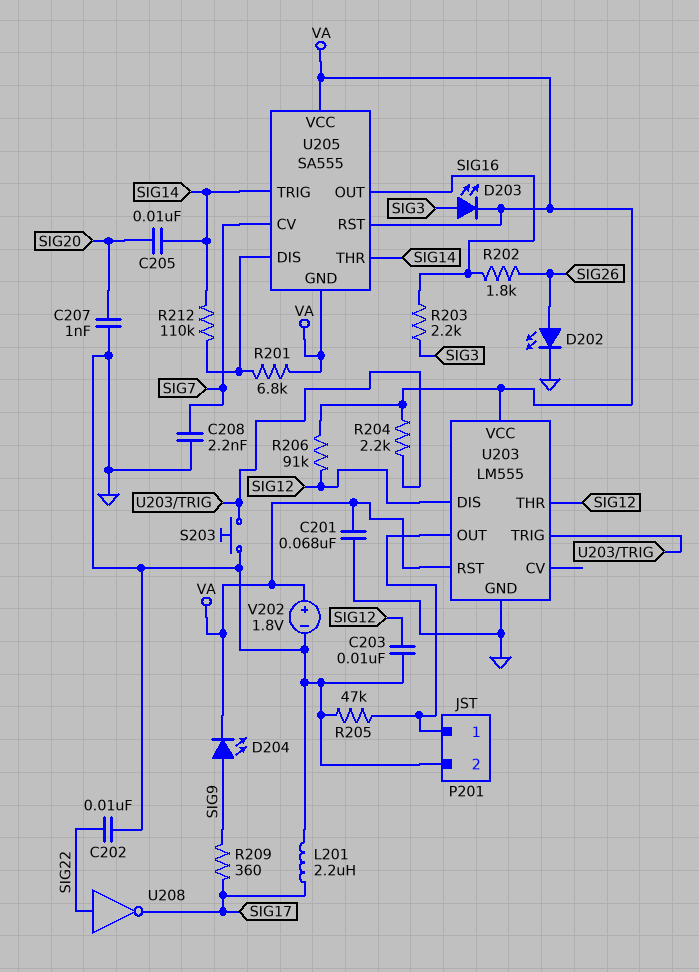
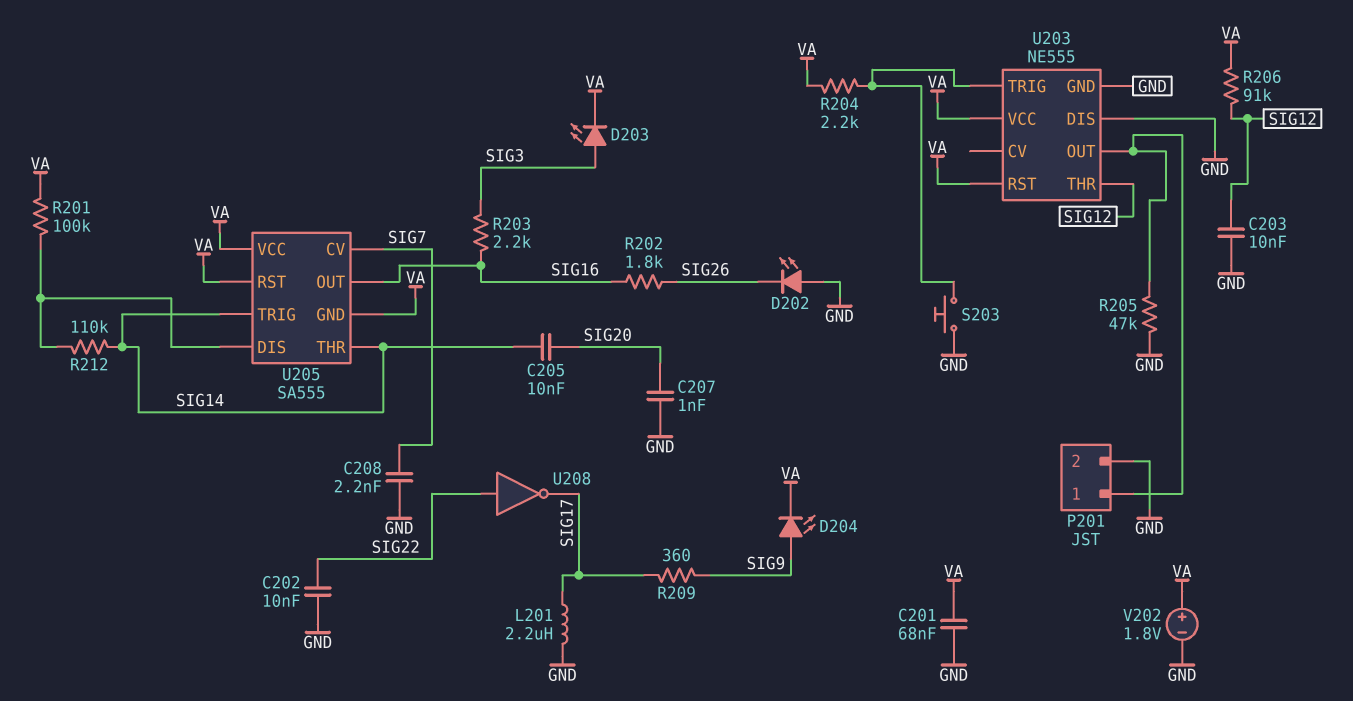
D202: LED (A SIG26, K GND) -> LED (A GND, K SIG26)
R201: 6.8k (U205/DIS, VA) -> 100k (U205/DIS, VA)
U203: LM555 -> NE555
U203 pin DIS: SIG12 -> GND

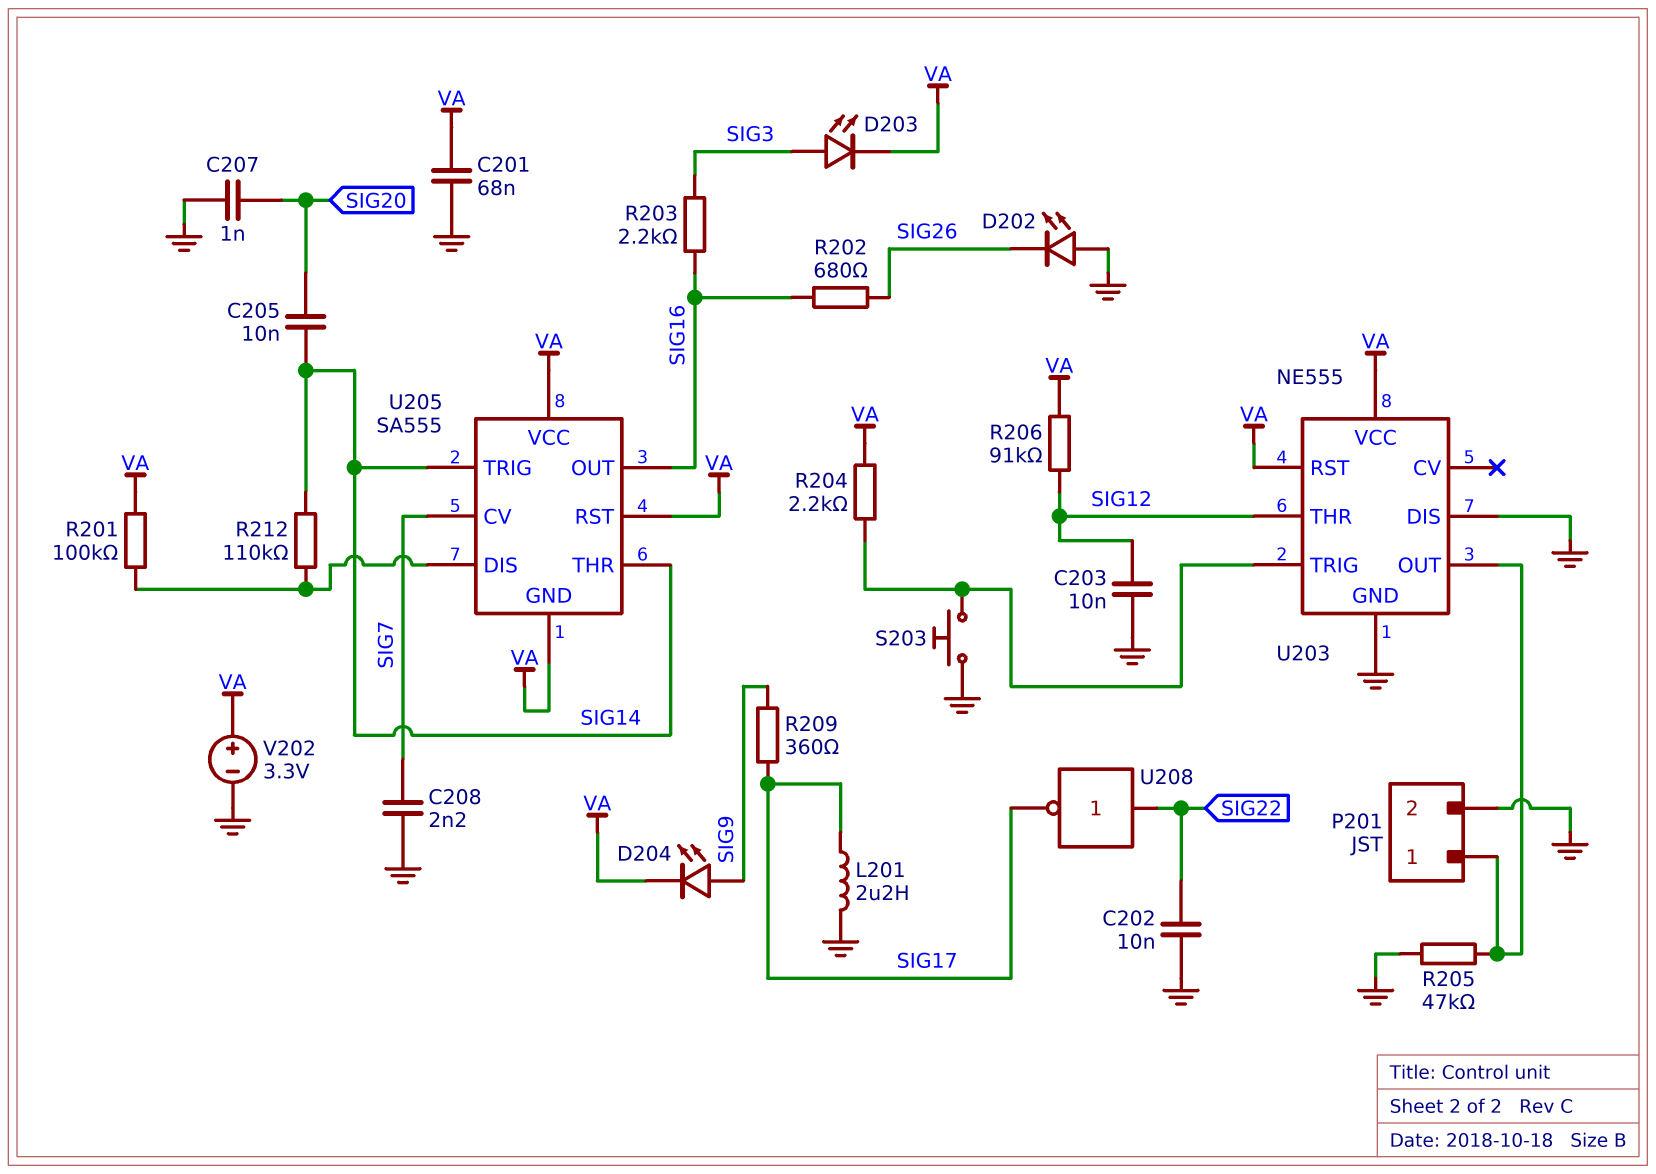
R202: 1.8k (SIG16, SIG26) -> 680 (SIG16, SIG26)
V202: 1.8V (plus VA, minus GND) -> 3.3V (plus VA, minus GND)

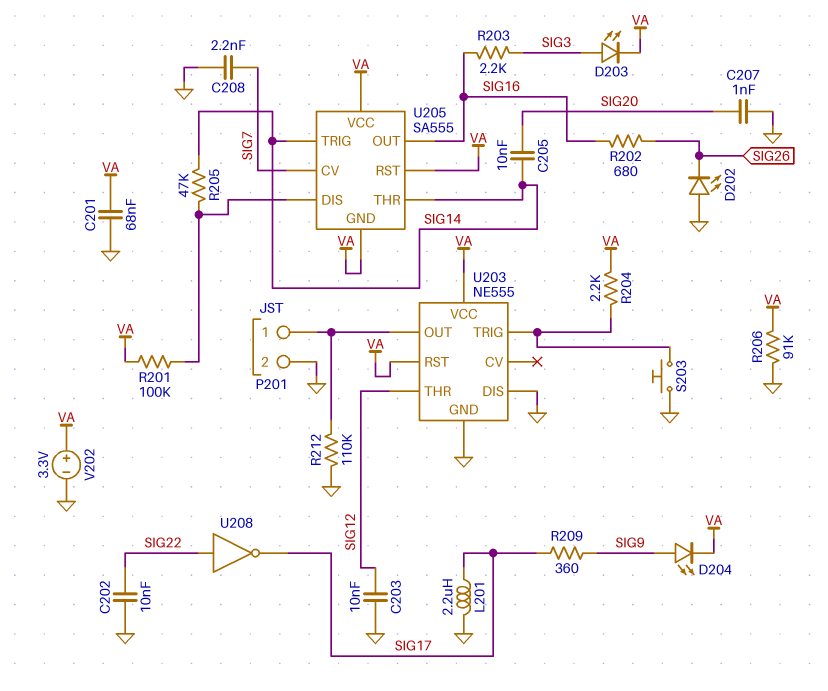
R205: 47k (GND, P201/1) -> 47k (SIG14, U205/DIS)
R206: 91k (SIG12, VA) -> 91k (GND, VA)
R212: 110k (SIG14, U205/DIS) -> 110k (GND, P201/1)

